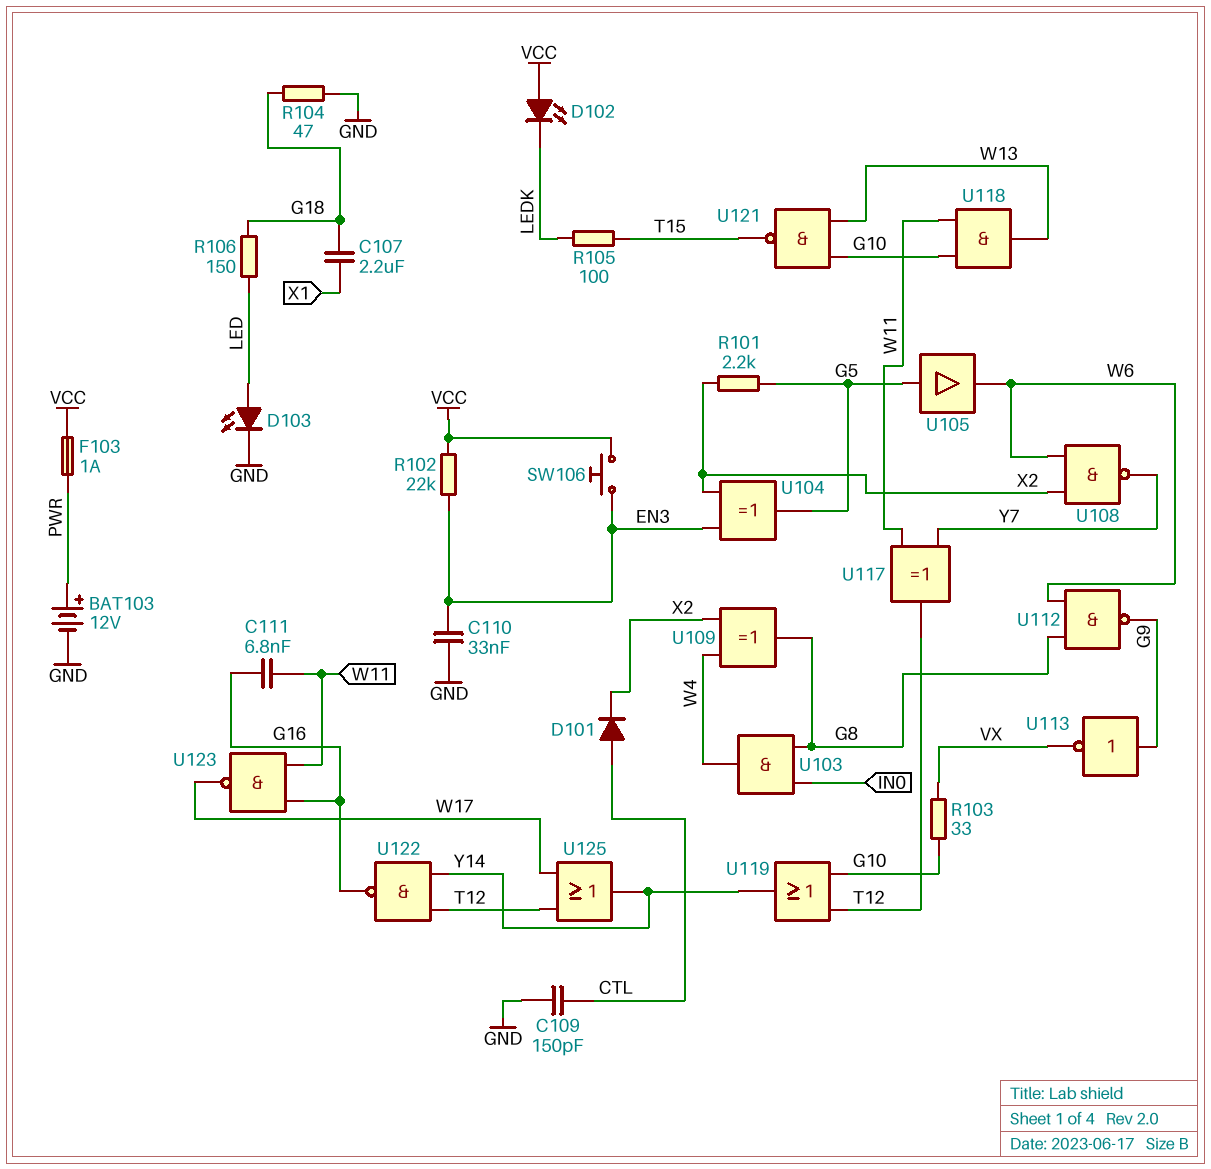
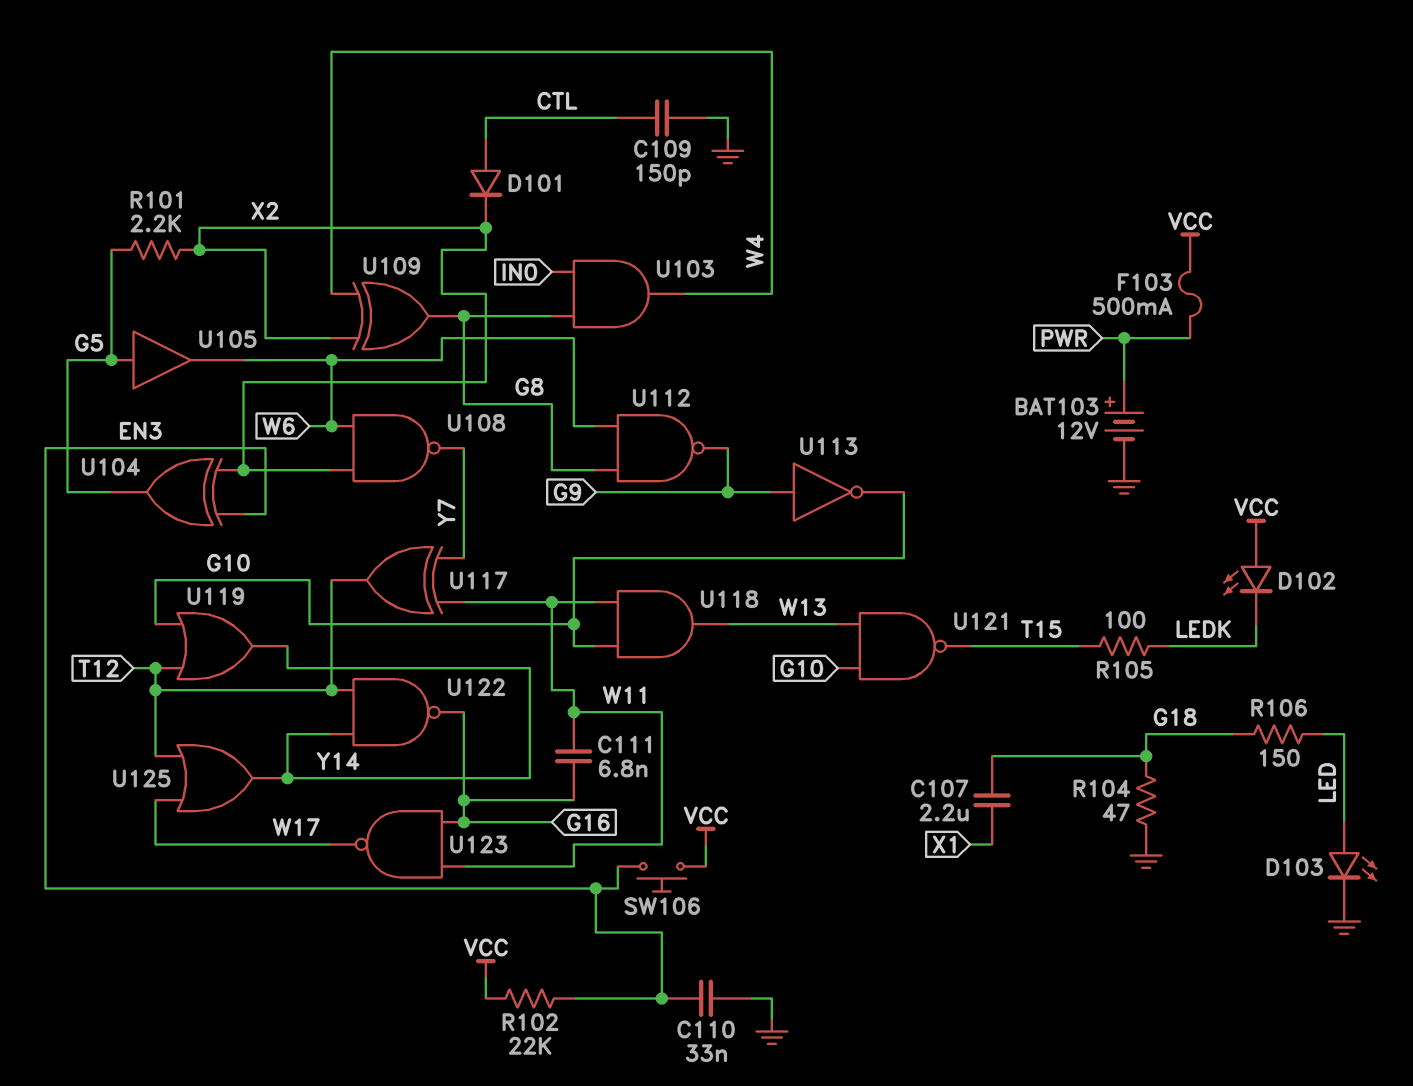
F103: 1A (PWR, VCC) -> 500mA (PWR, VCC)
R103: 33 (G10, VX) -> none
U113: NOT (in G9, out VX) -> NOT (in G9, out G10)

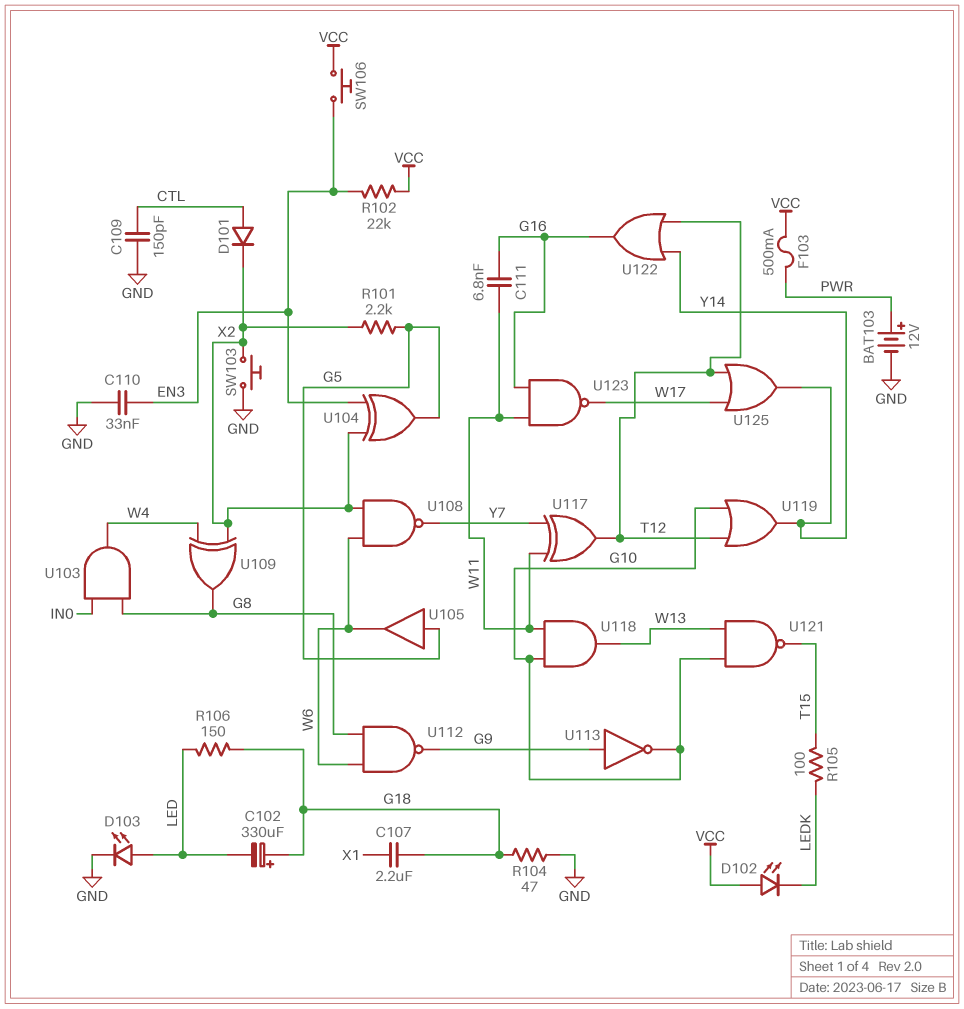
C102: none -> 330uF (plus G18, minus LED)
SW103: none -> button (GND, X2)
U122: NAND (in T12, in Y14, out G16) -> OR (in T12, in Y14, out G16)

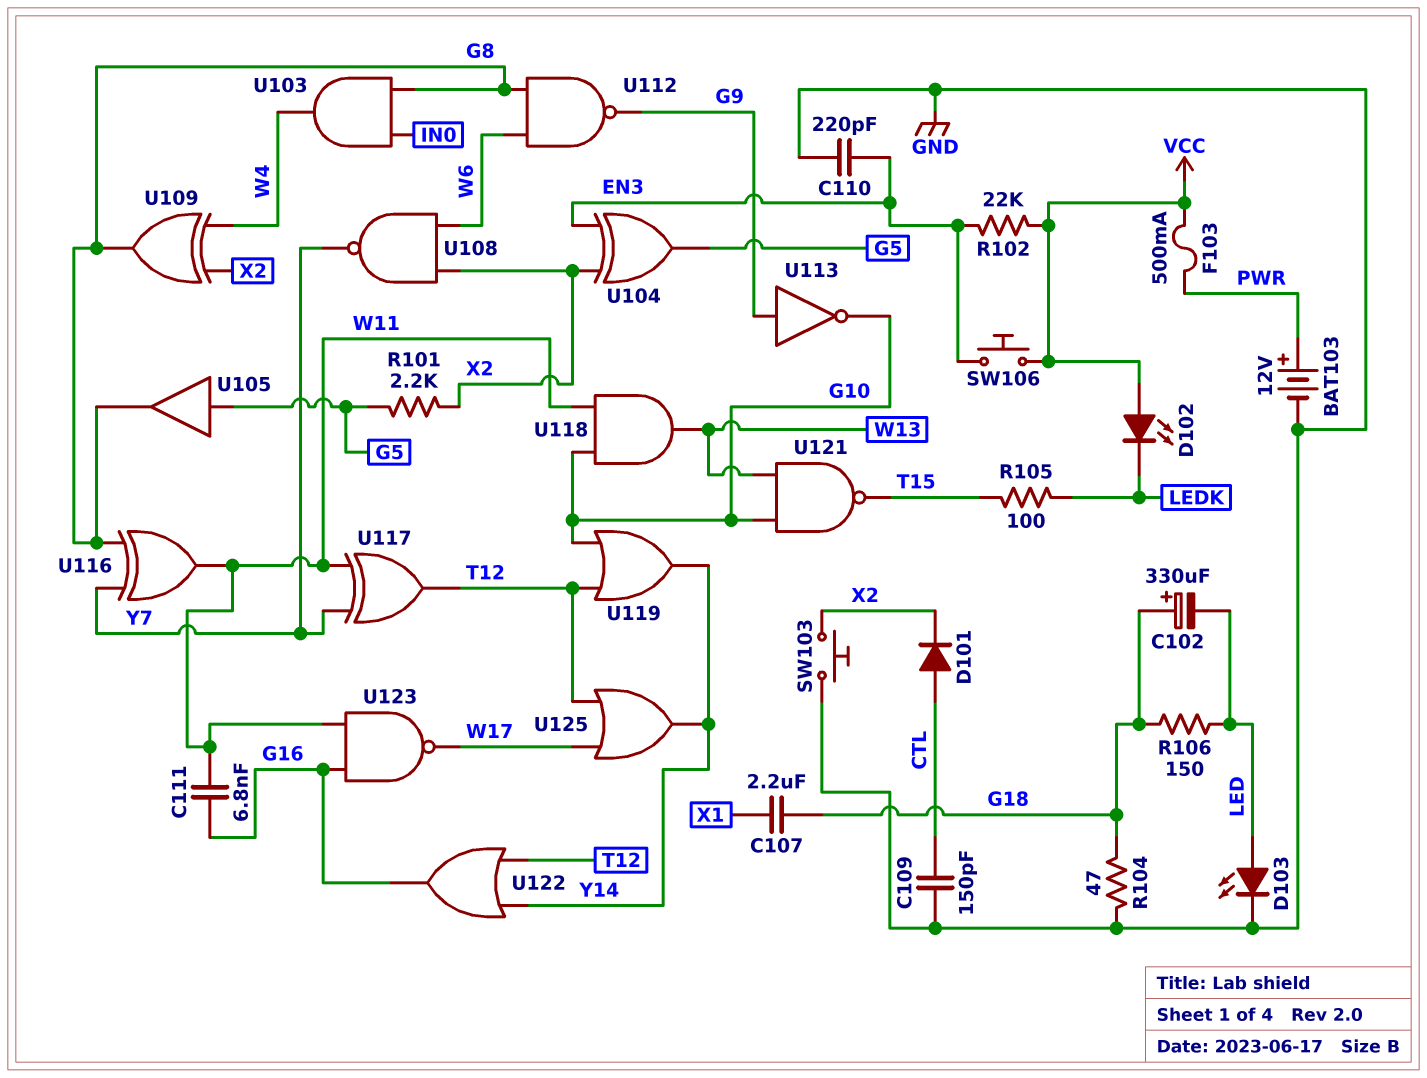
C110: 33nF (EN3, GND) -> 220pF (EN3, GND)
U105: buffer (in G5, out W6) -> buffer (in G5, out G8)
U116: none -> XOR (in G8, in Y7, out W11)

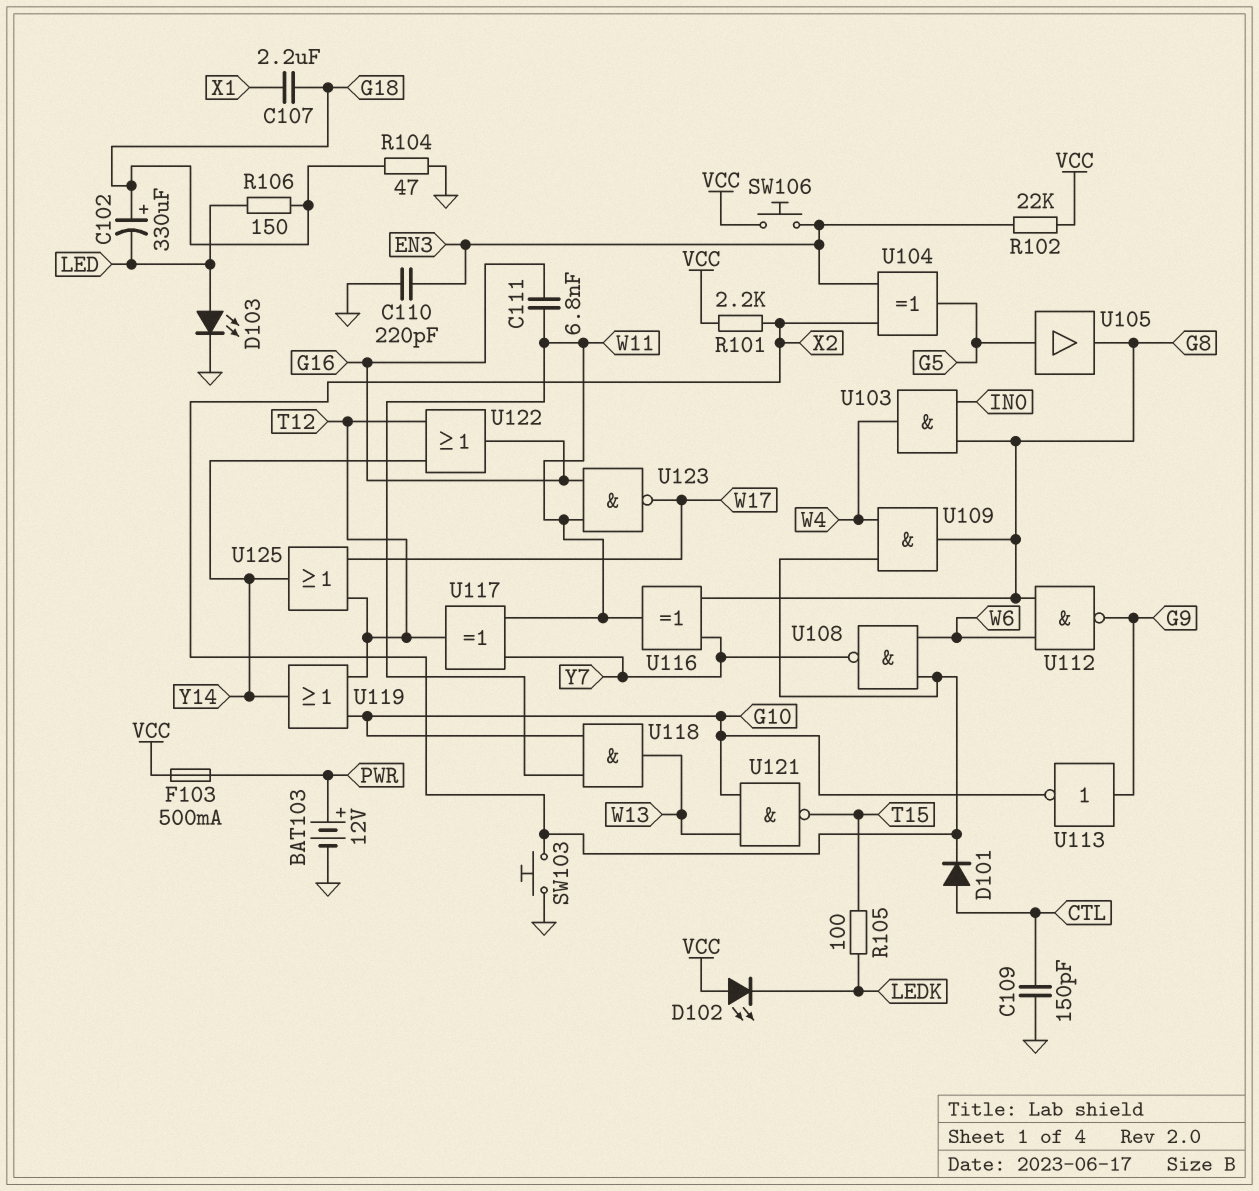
R101: 2.2k (G5, X2) -> 2.2k (VCC, X2)
U109: XOR (in W4, in X2, out G8) -> AND (in W4, in X2, out G8)

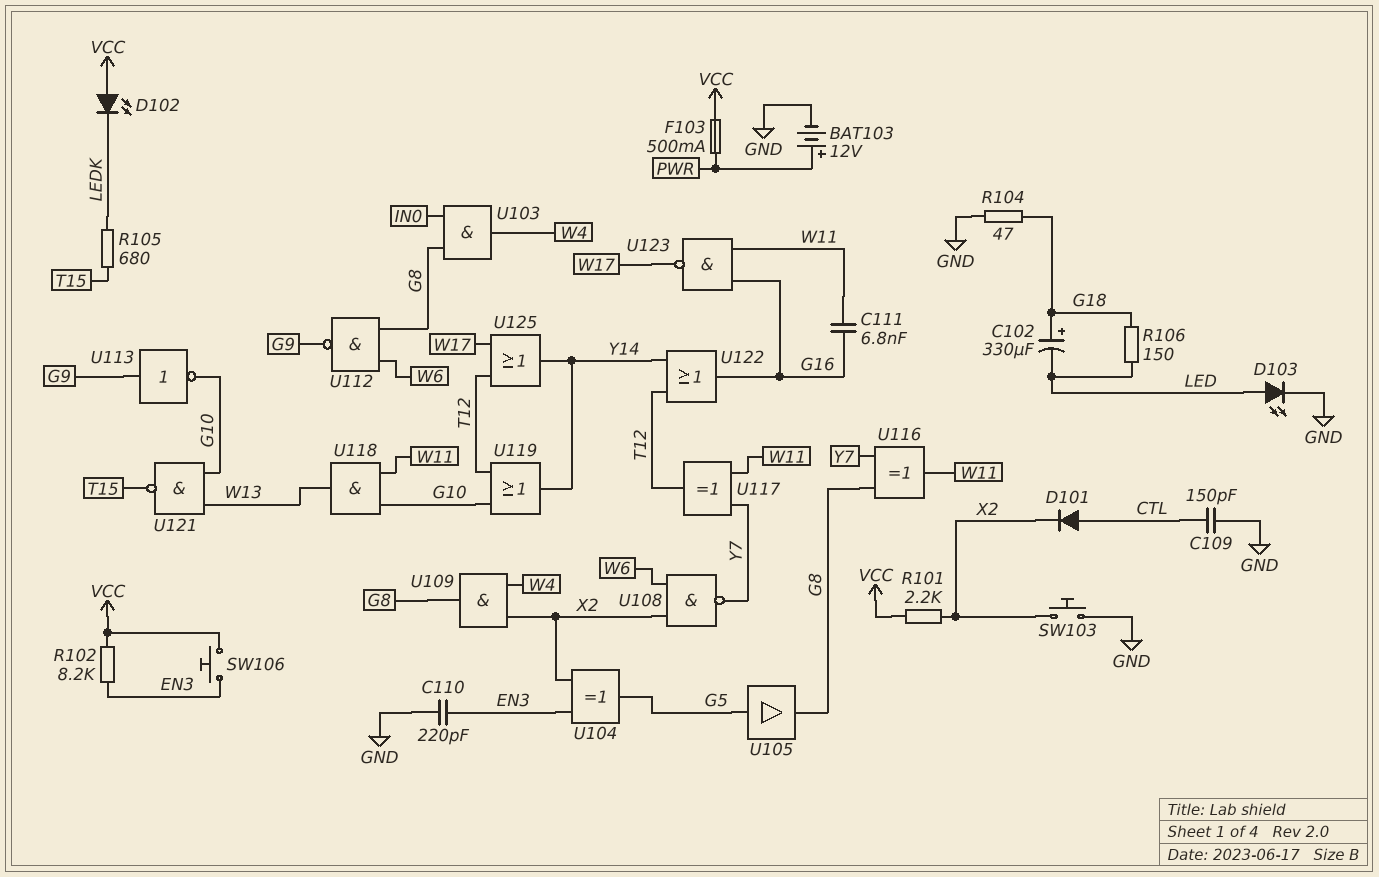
C107: 2.2uF (G18, X1) -> none
R102: 22k (EN3, VCC) -> 8.2k (EN3, VCC)
R105: 100 (LEDK, T15) -> 680 (LEDK, T15)

